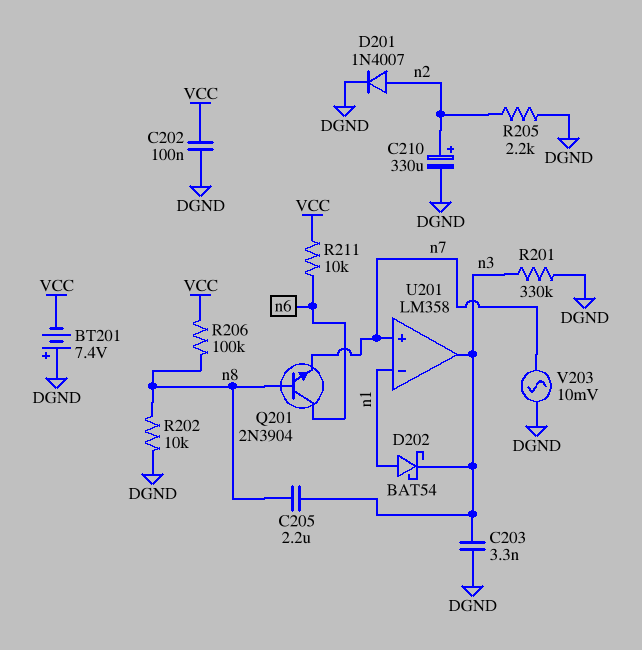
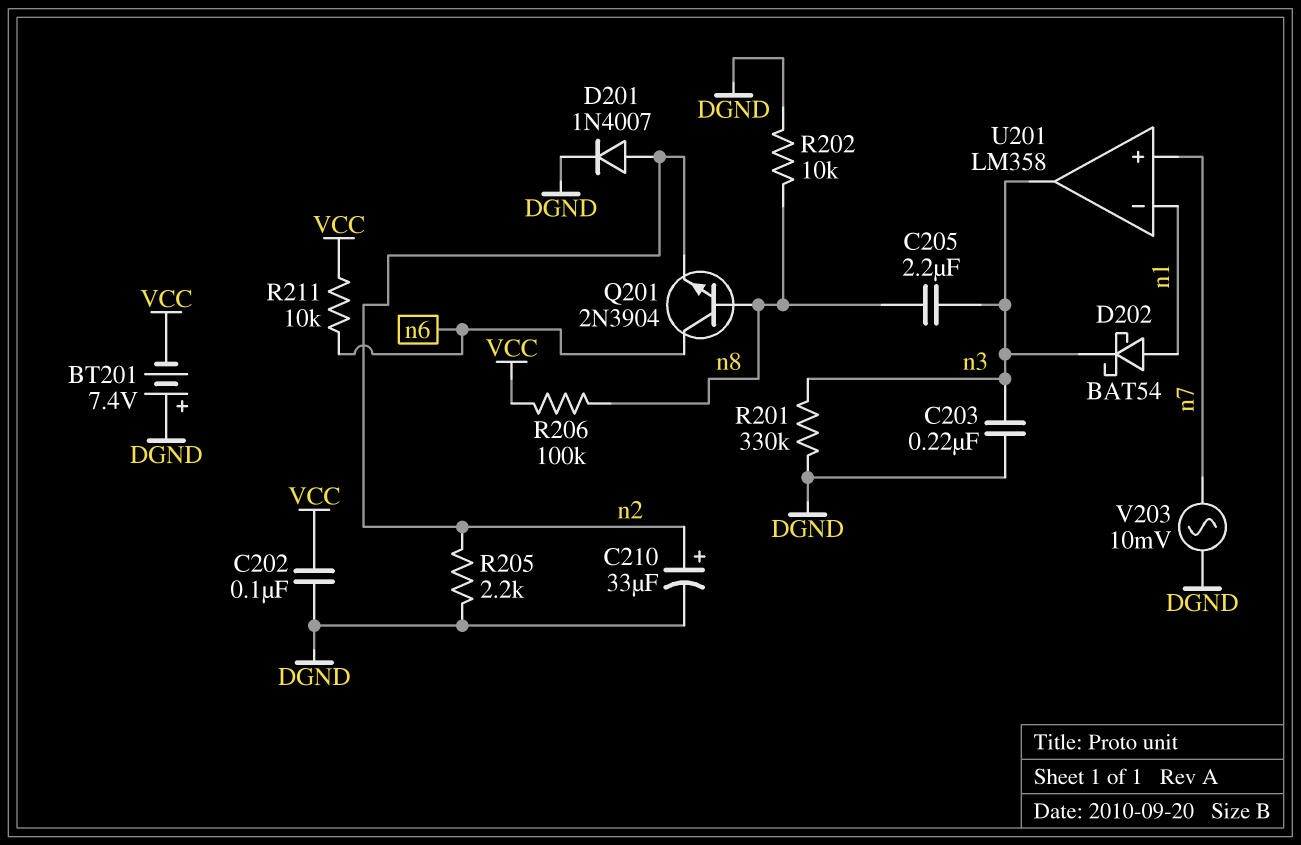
C203: 3.3nF (DGND, n3) -> 220nF (DGND, n3)
C210: 330uF (plus n2, minus DGND) -> 33uF (plus n2, minus DGND)
Q201: NPN 2N3904 (B n8, C n6, E n7) -> NPN 2N3904 (B n8, C n6, E n2)

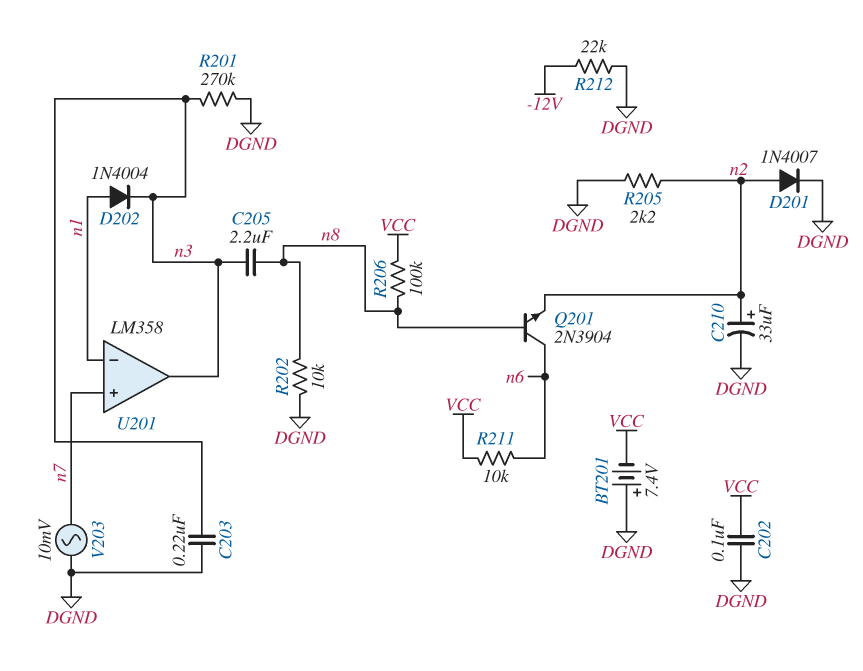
D202: schottky BAT54 (A n1, K n3) -> diode 1N4004 (A n1, K n3)
R201: 330k (DGND, n3) -> 270k (DGND, n3)
R212: none -> 22k (-12V, DGND)

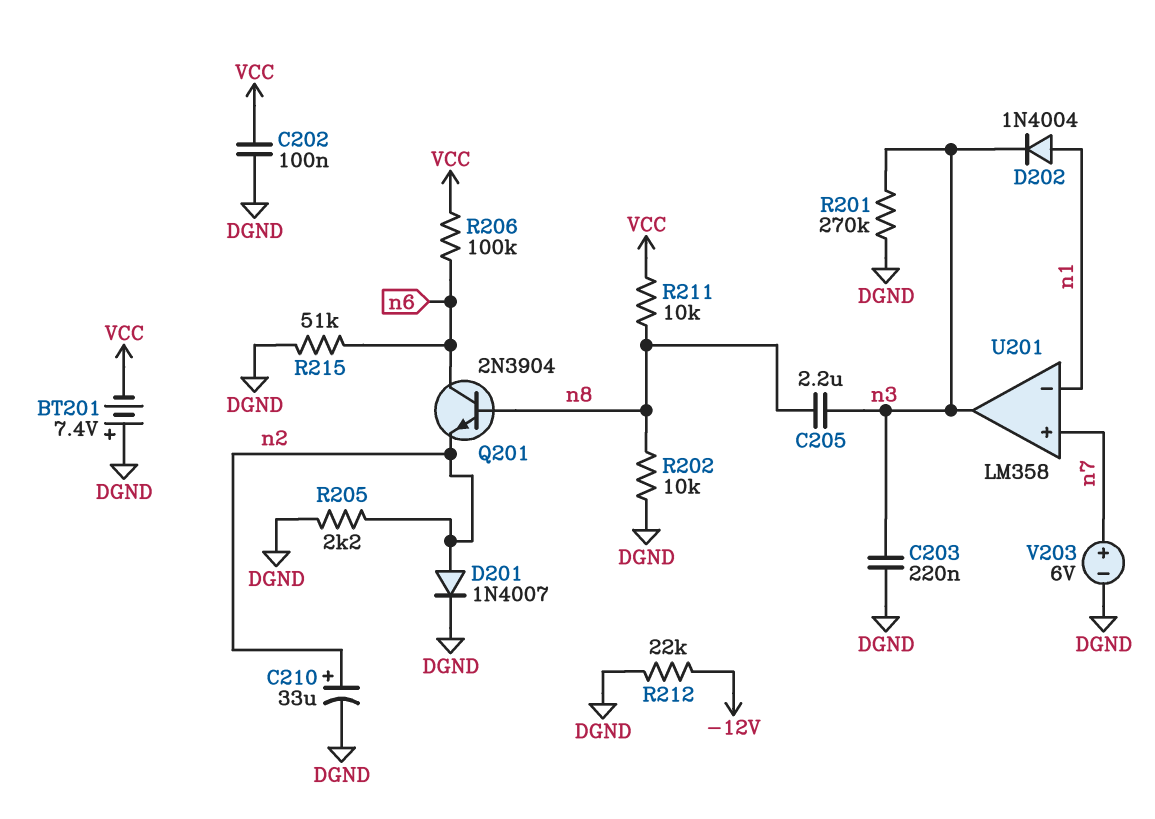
R206: 100k (VCC, n8) -> 100k (VCC, n6)
R211: 10k (VCC, n6) -> 10k (VCC, n8)
R215: none -> 51k (DGND, n6)
V203: AC 10mV (DGND, n7) -> 6V (plus n7, minus DGND)

